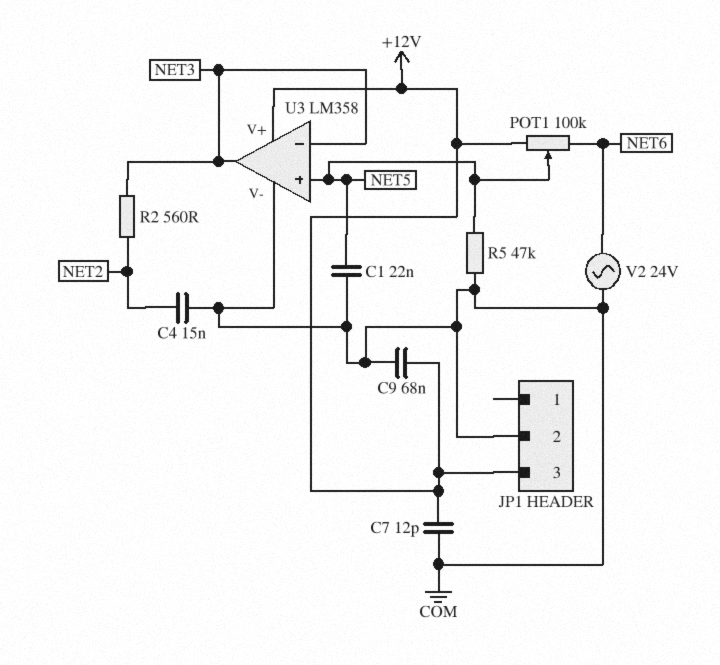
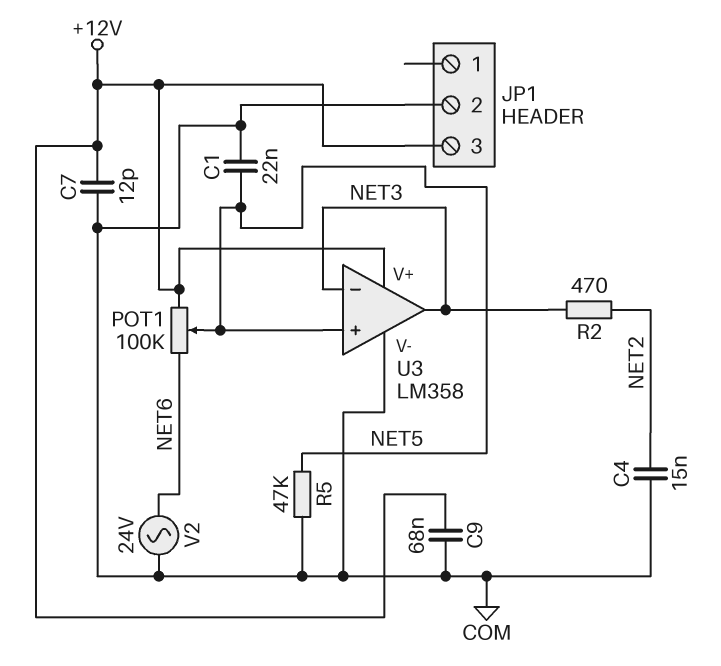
R2: 560 (NET2, NET3) -> 470 (NET2, NET3)

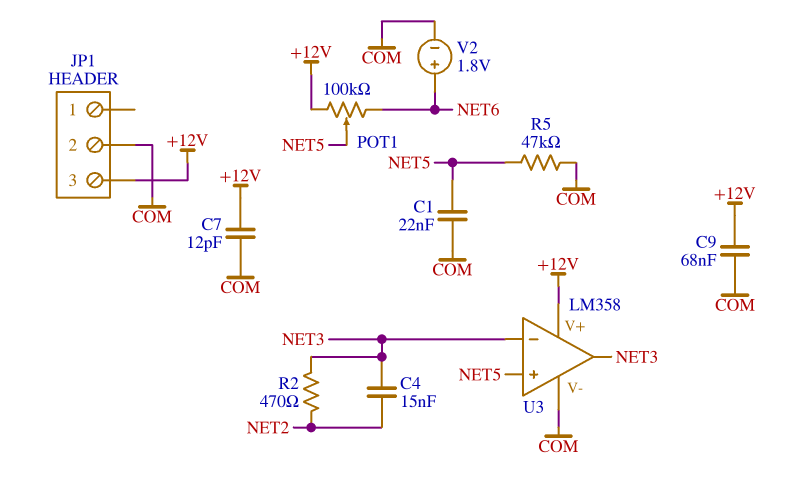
C4: 15nF (COM, NET2) -> 15nF (NET2, NET3)
V2: AC 24V (COM, NET6) -> 1.8V (plus NET6, minus COM)

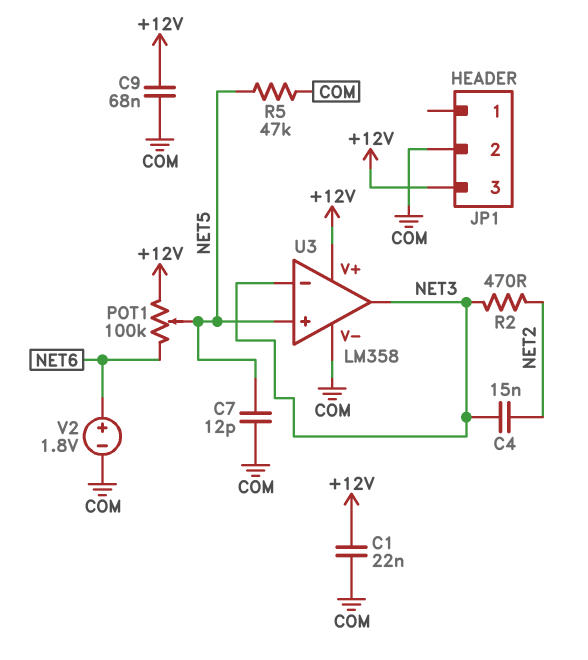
C1: 22nF (COM, NET5) -> 22nF (+12V, COM)
C7: 12pF (+12V, COM) -> 12pF (COM, NET5)

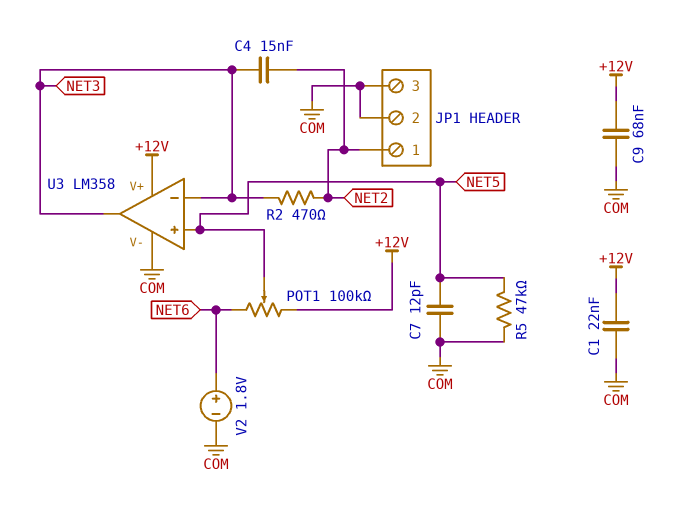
JP1 pin 1: none -> NET2
JP1 pin 3: +12V -> COM

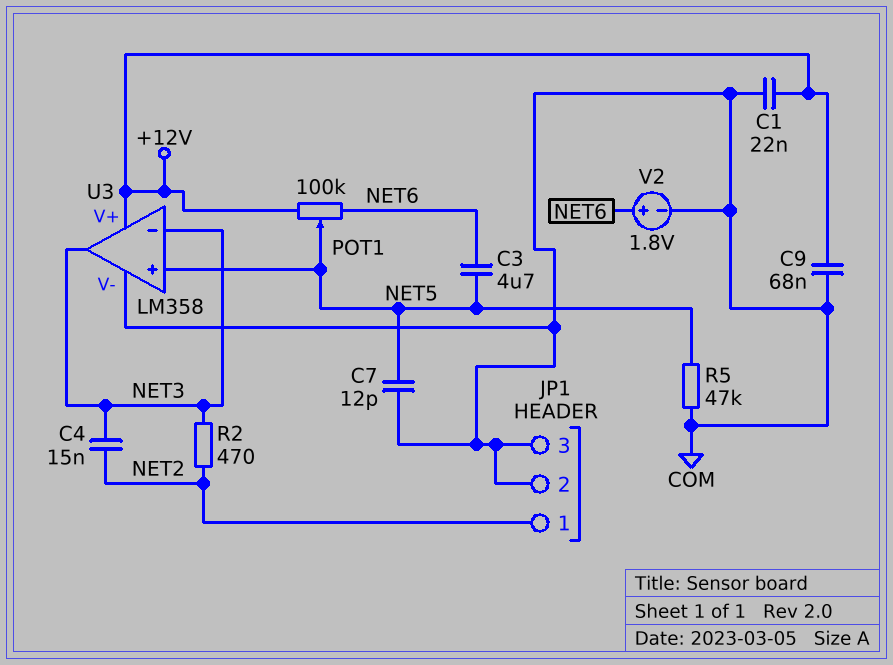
C3: none -> 4.7uF (NET5, NET6)

